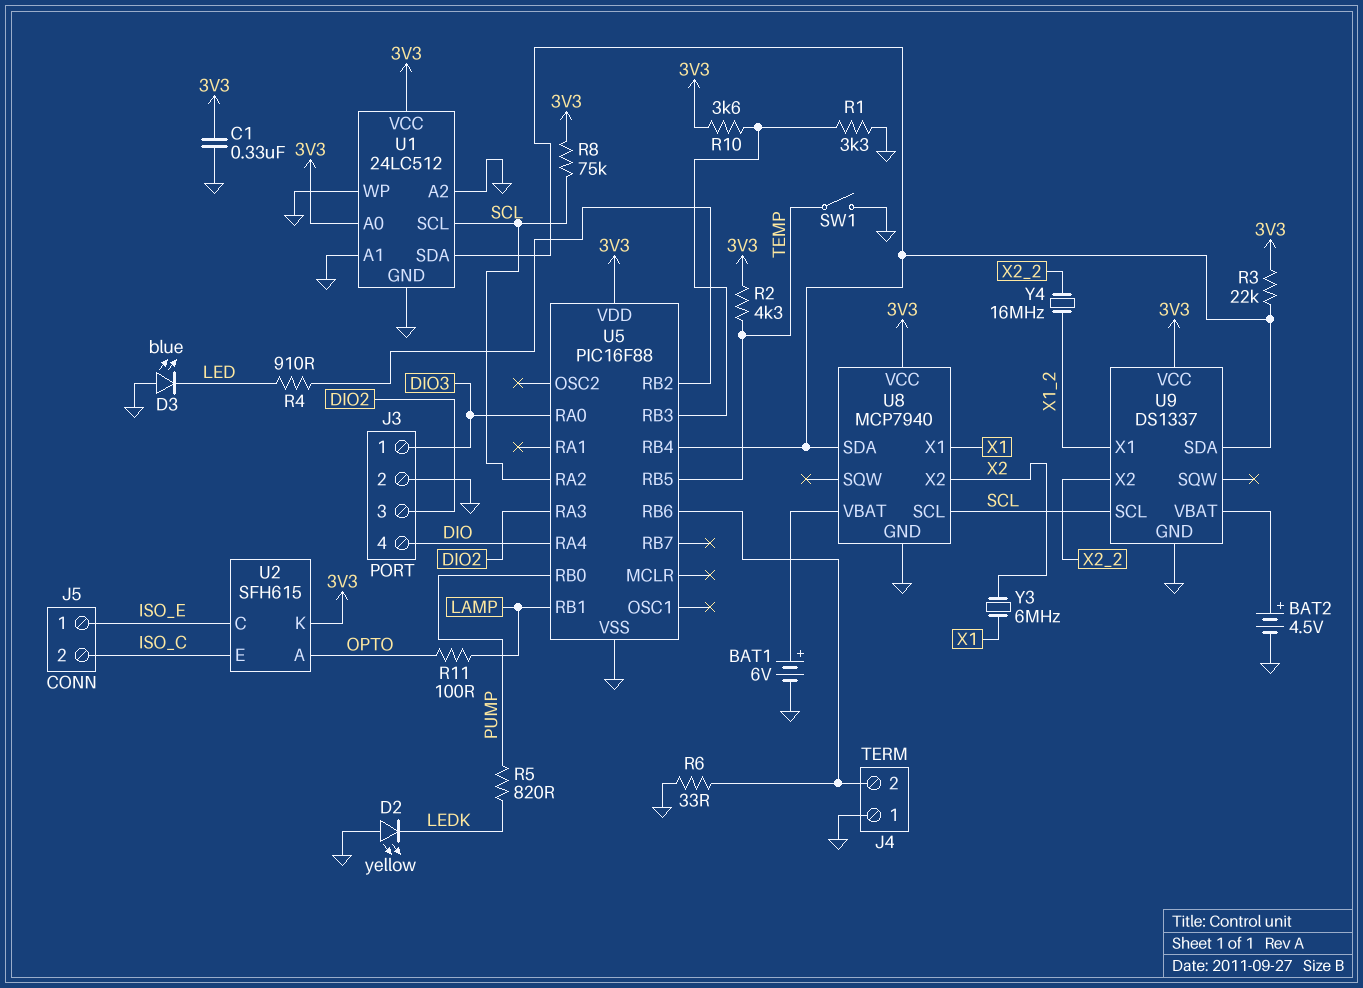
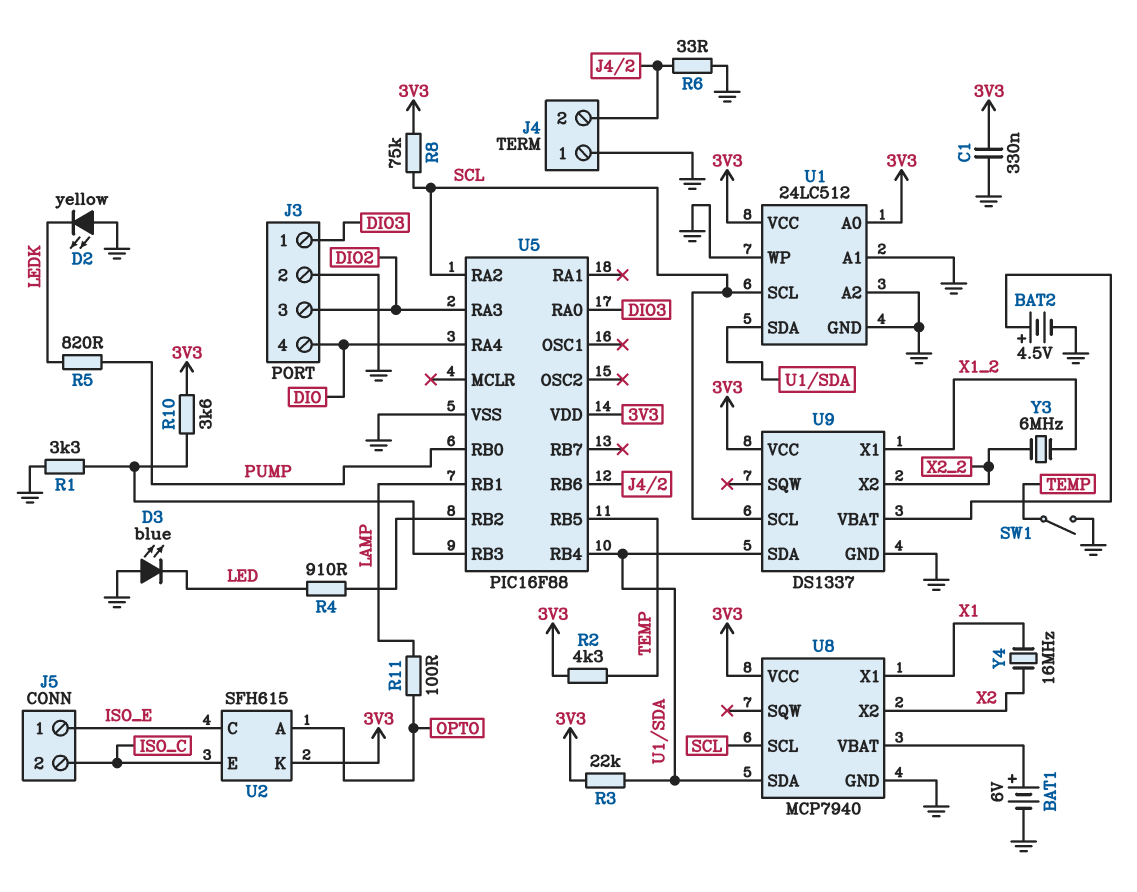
Y3: 6MHz (X1, X2) -> 6MHz (X1_2, X2_2)
Y4: 16MHz (X1_2, X2_2) -> 16MHz (X1, X2)

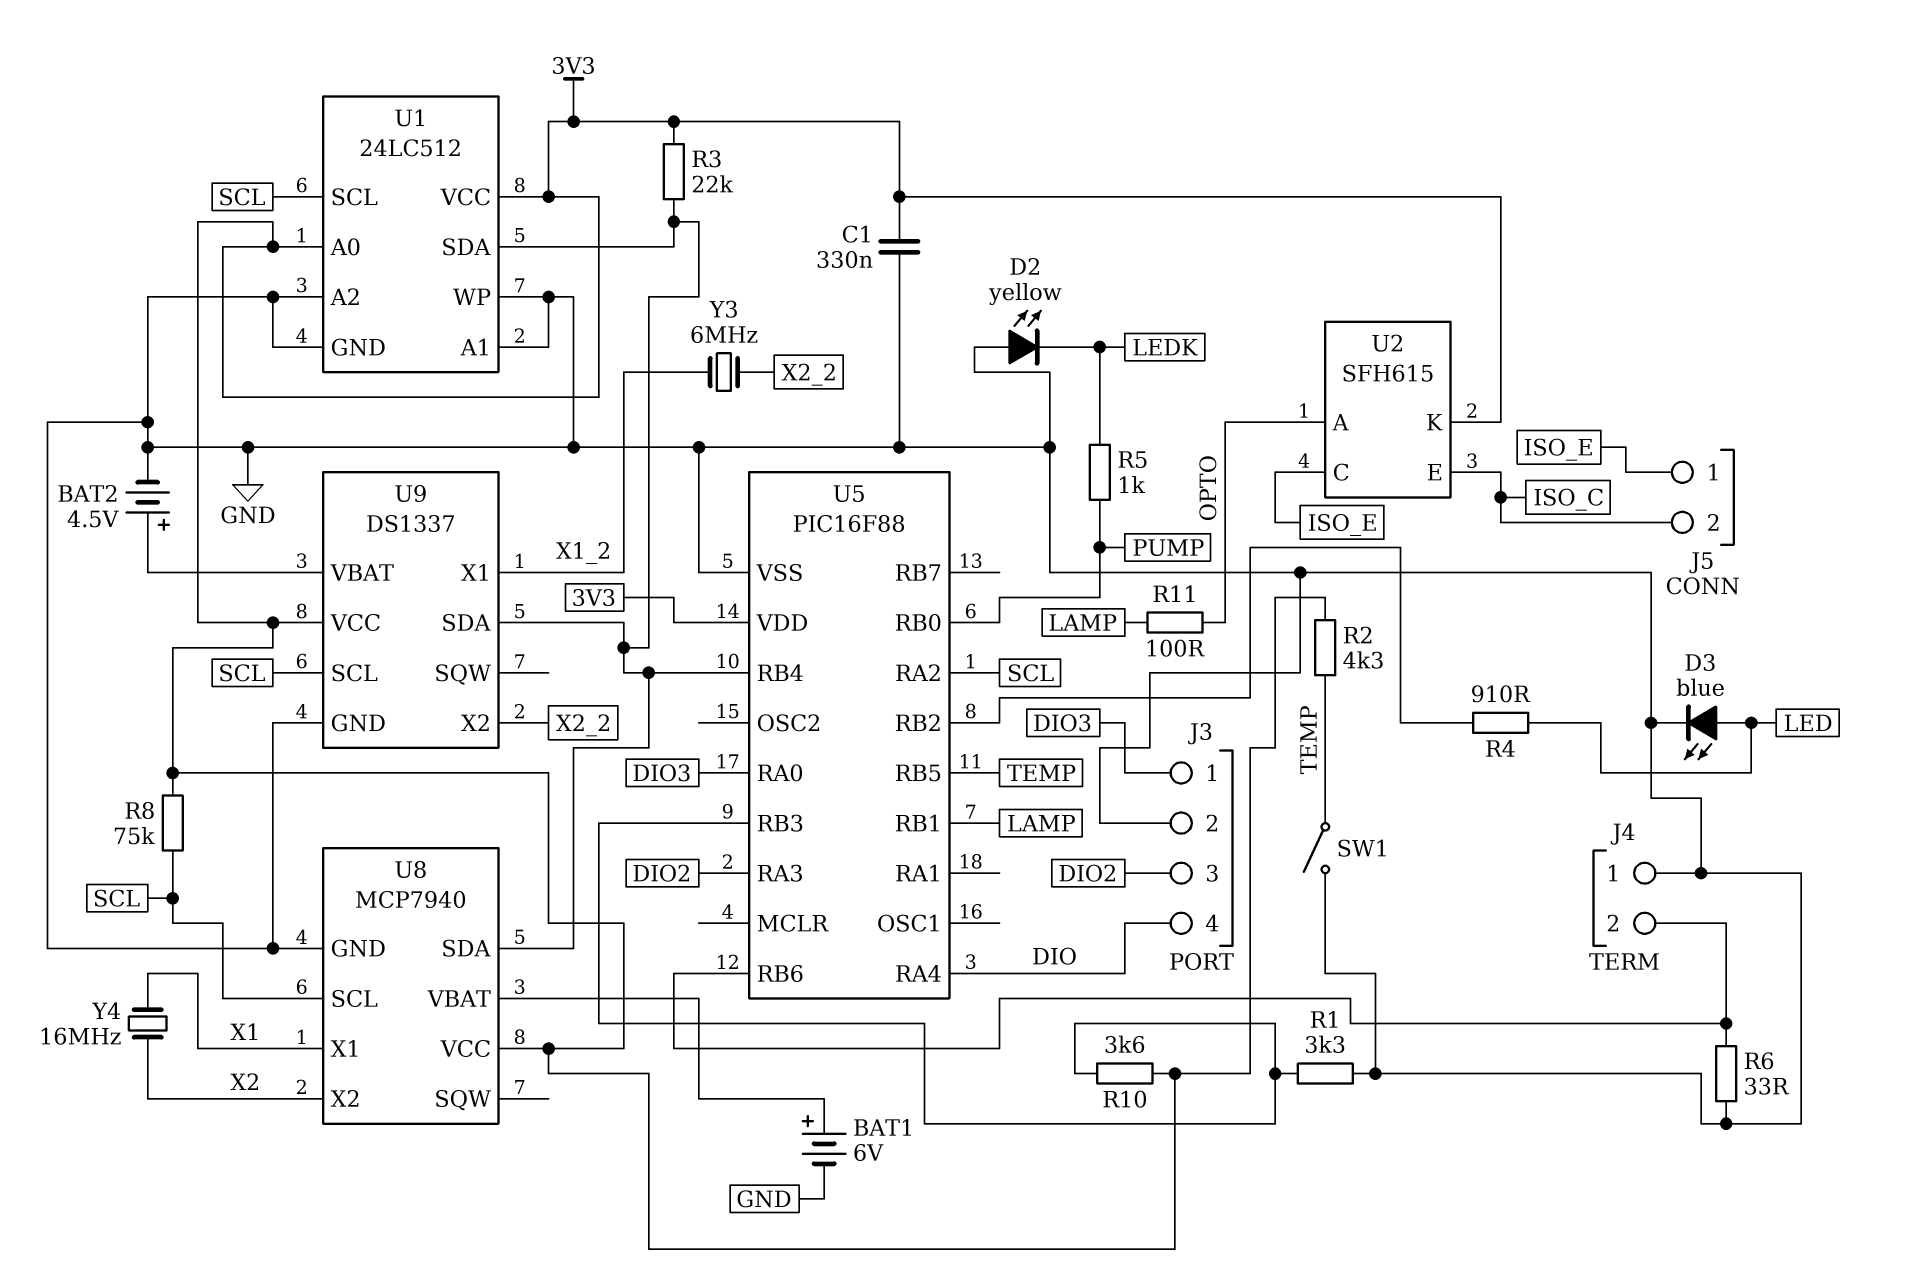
D3: LED blue (A GND, K LED) -> LED blue (A LED, K GND)
R5: 820 (LEDK, PUMP) -> 1k (LEDK, PUMP)

